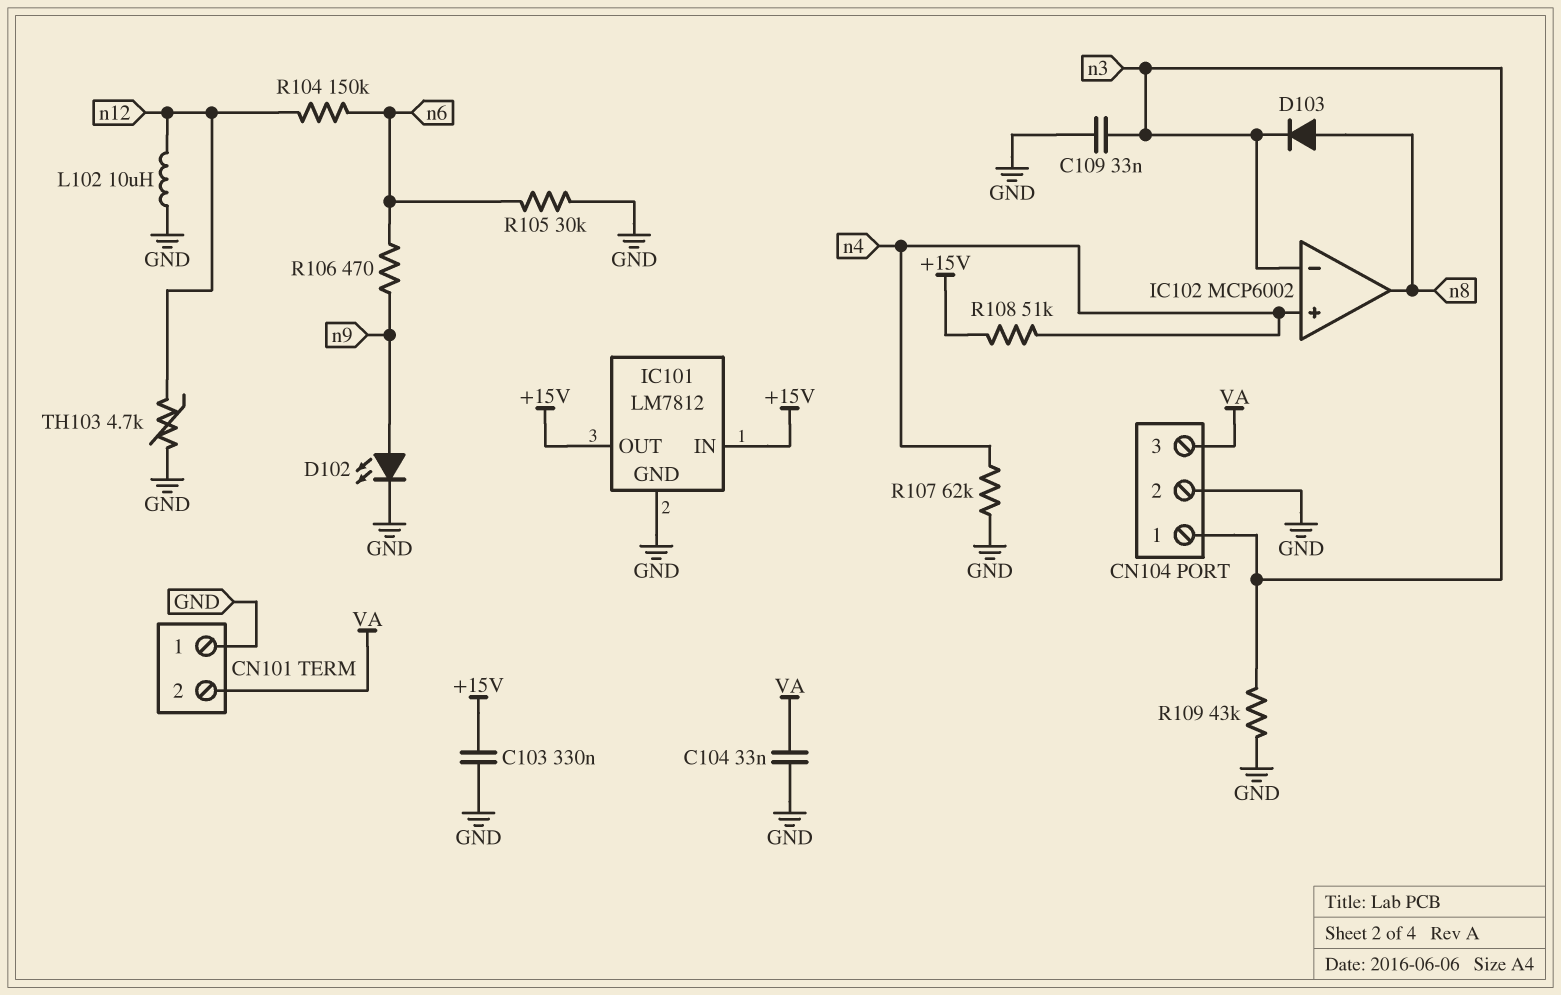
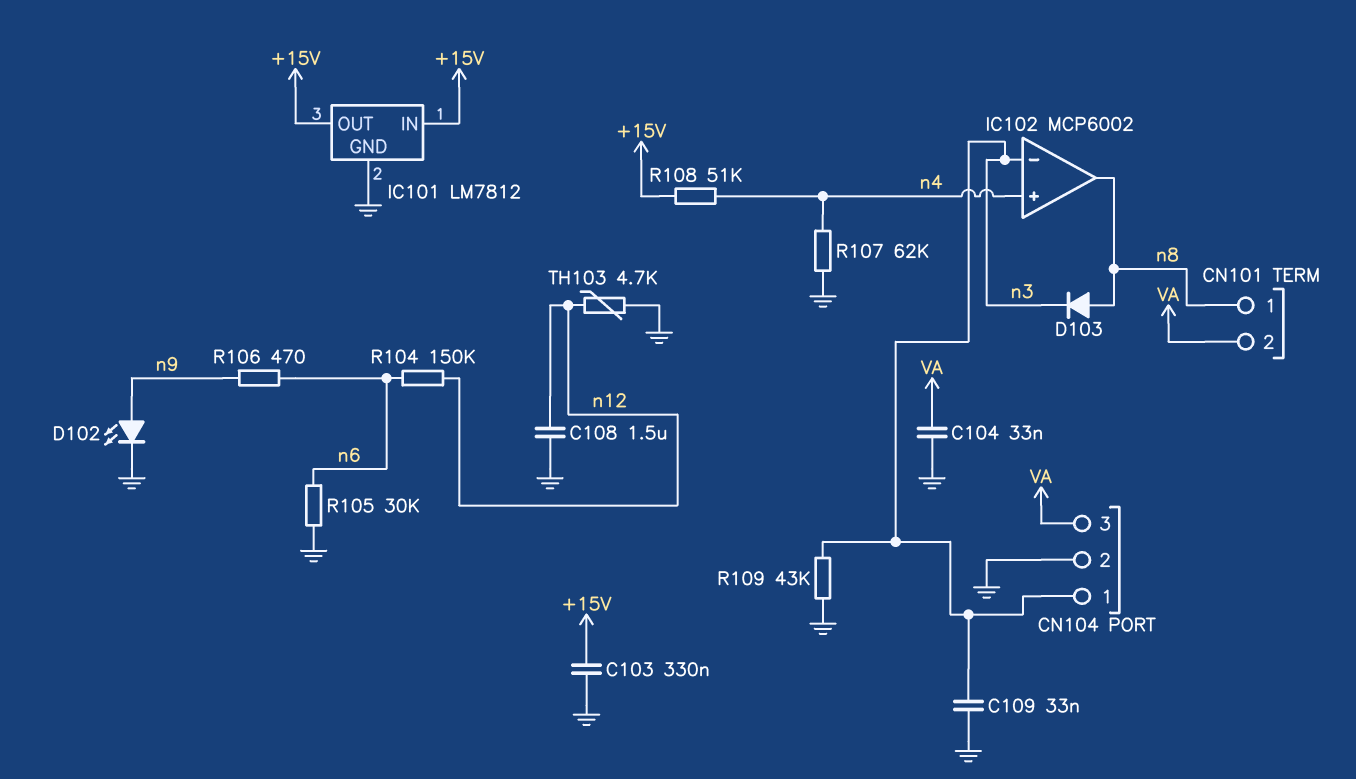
C108: none -> 1.5uF (GND, n12)
CN101 pin 1: GND -> n8
L102: 10uH (GND, n12) -> none

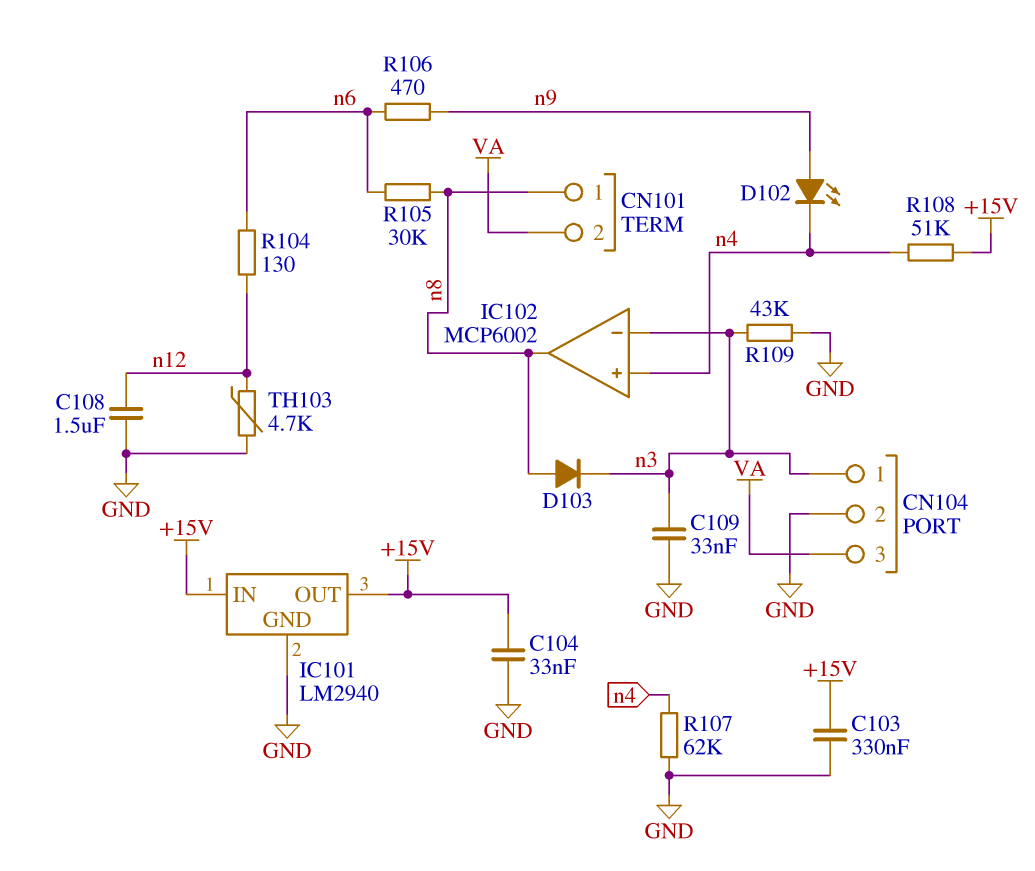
C104: 33nF (GND, VA) -> 33nF (+15V, GND)
D102: LED (A n9, K GND) -> LED (A n9, K n4)
IC101: LM7812 -> LM2940
R104: 150k (n6, n12) -> 130 (n6, n12)
R105: 30k (GND, n6) -> 30k (n6, n8)

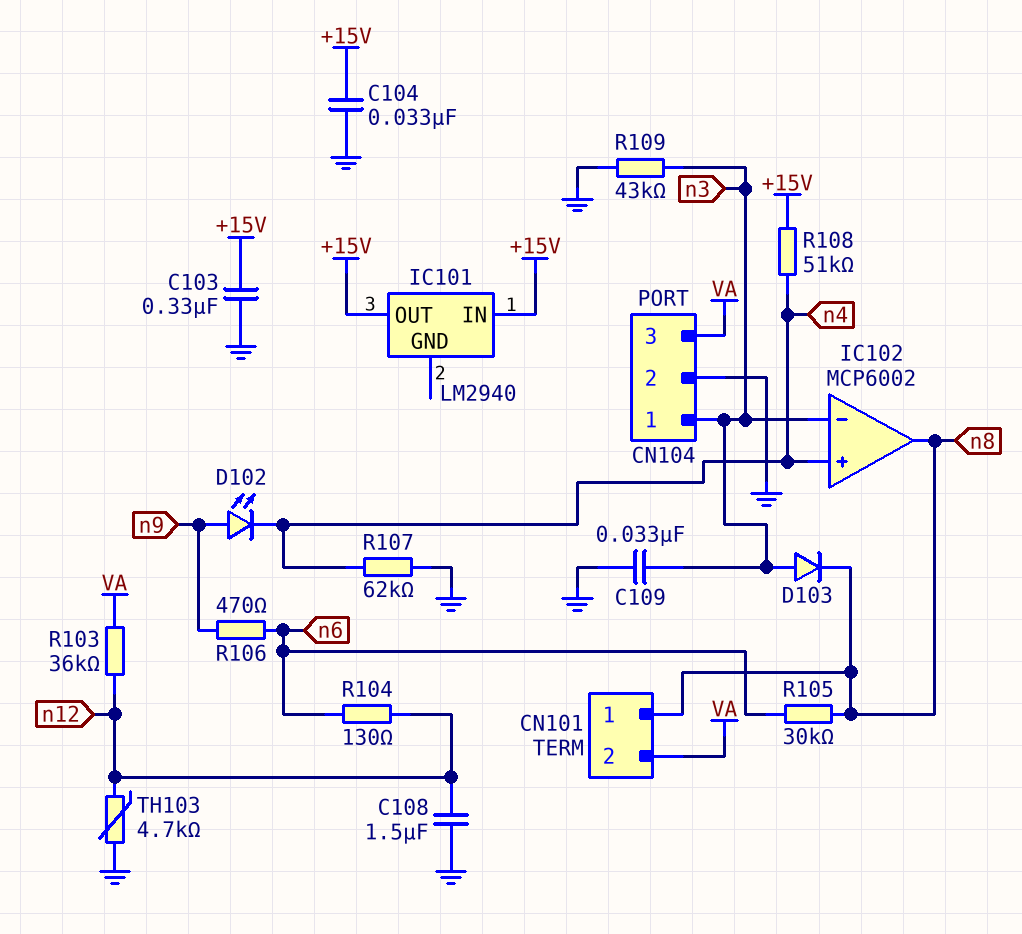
D103: diode (A n8, K n3) -> diode (A n3, K n8)
IC101 pin GND: GND -> none
R103: none -> 36k (VA, n12)

